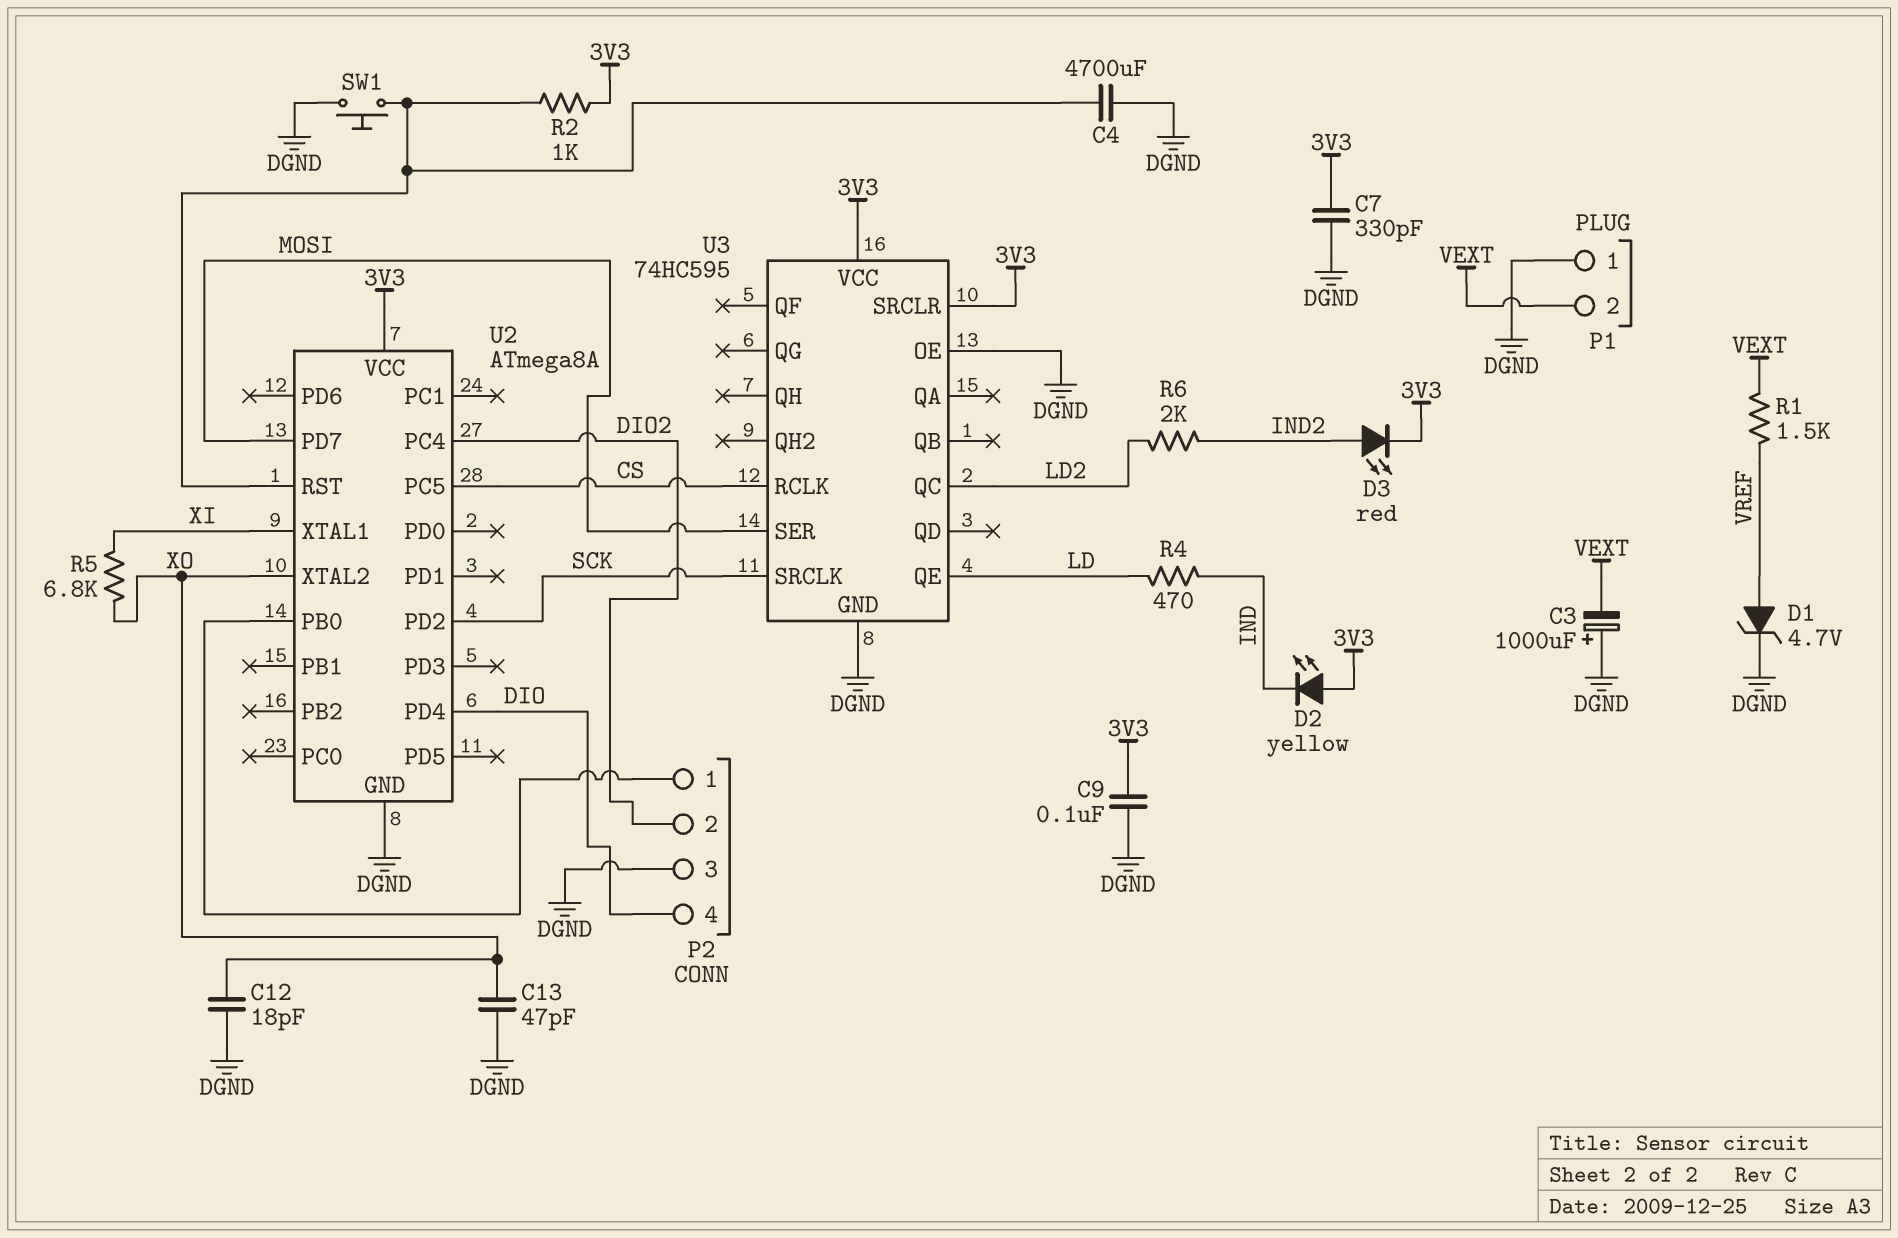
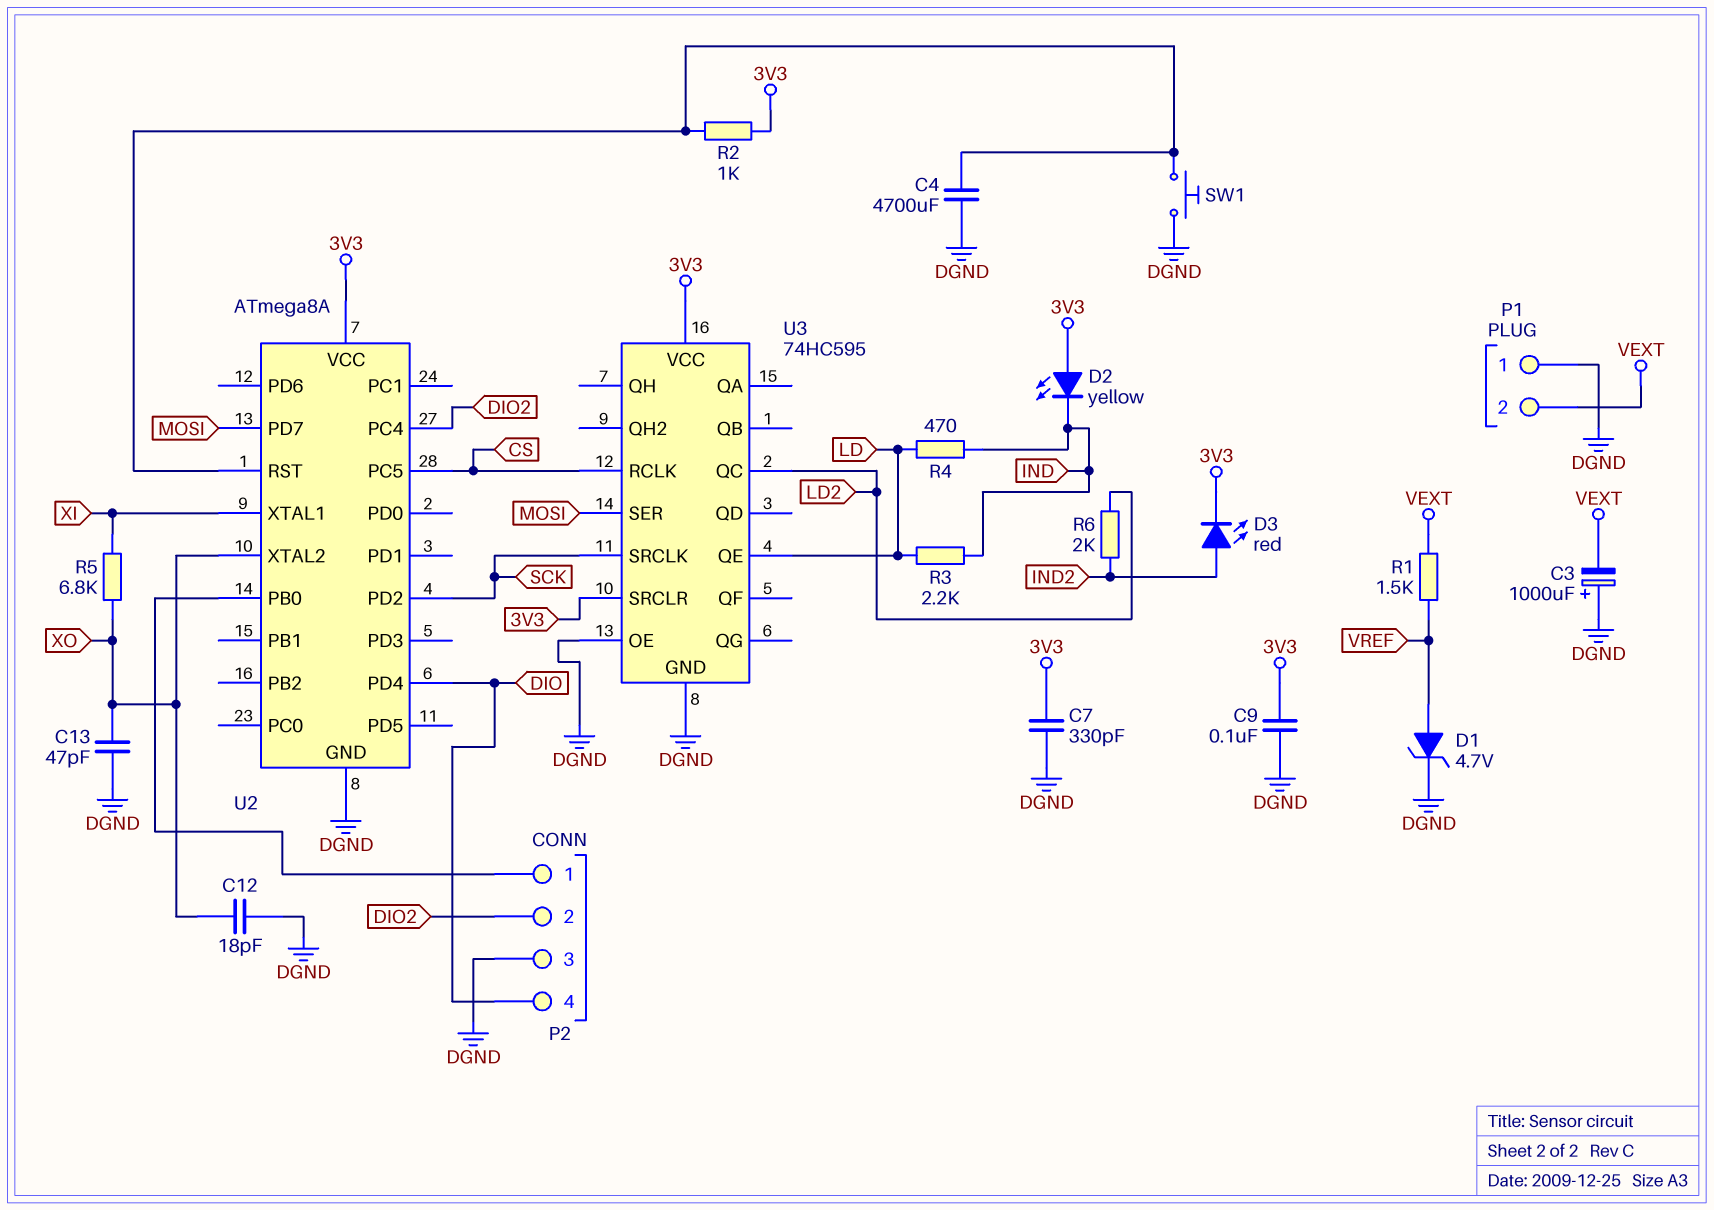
R3: none -> 2.2k (IND, LD)

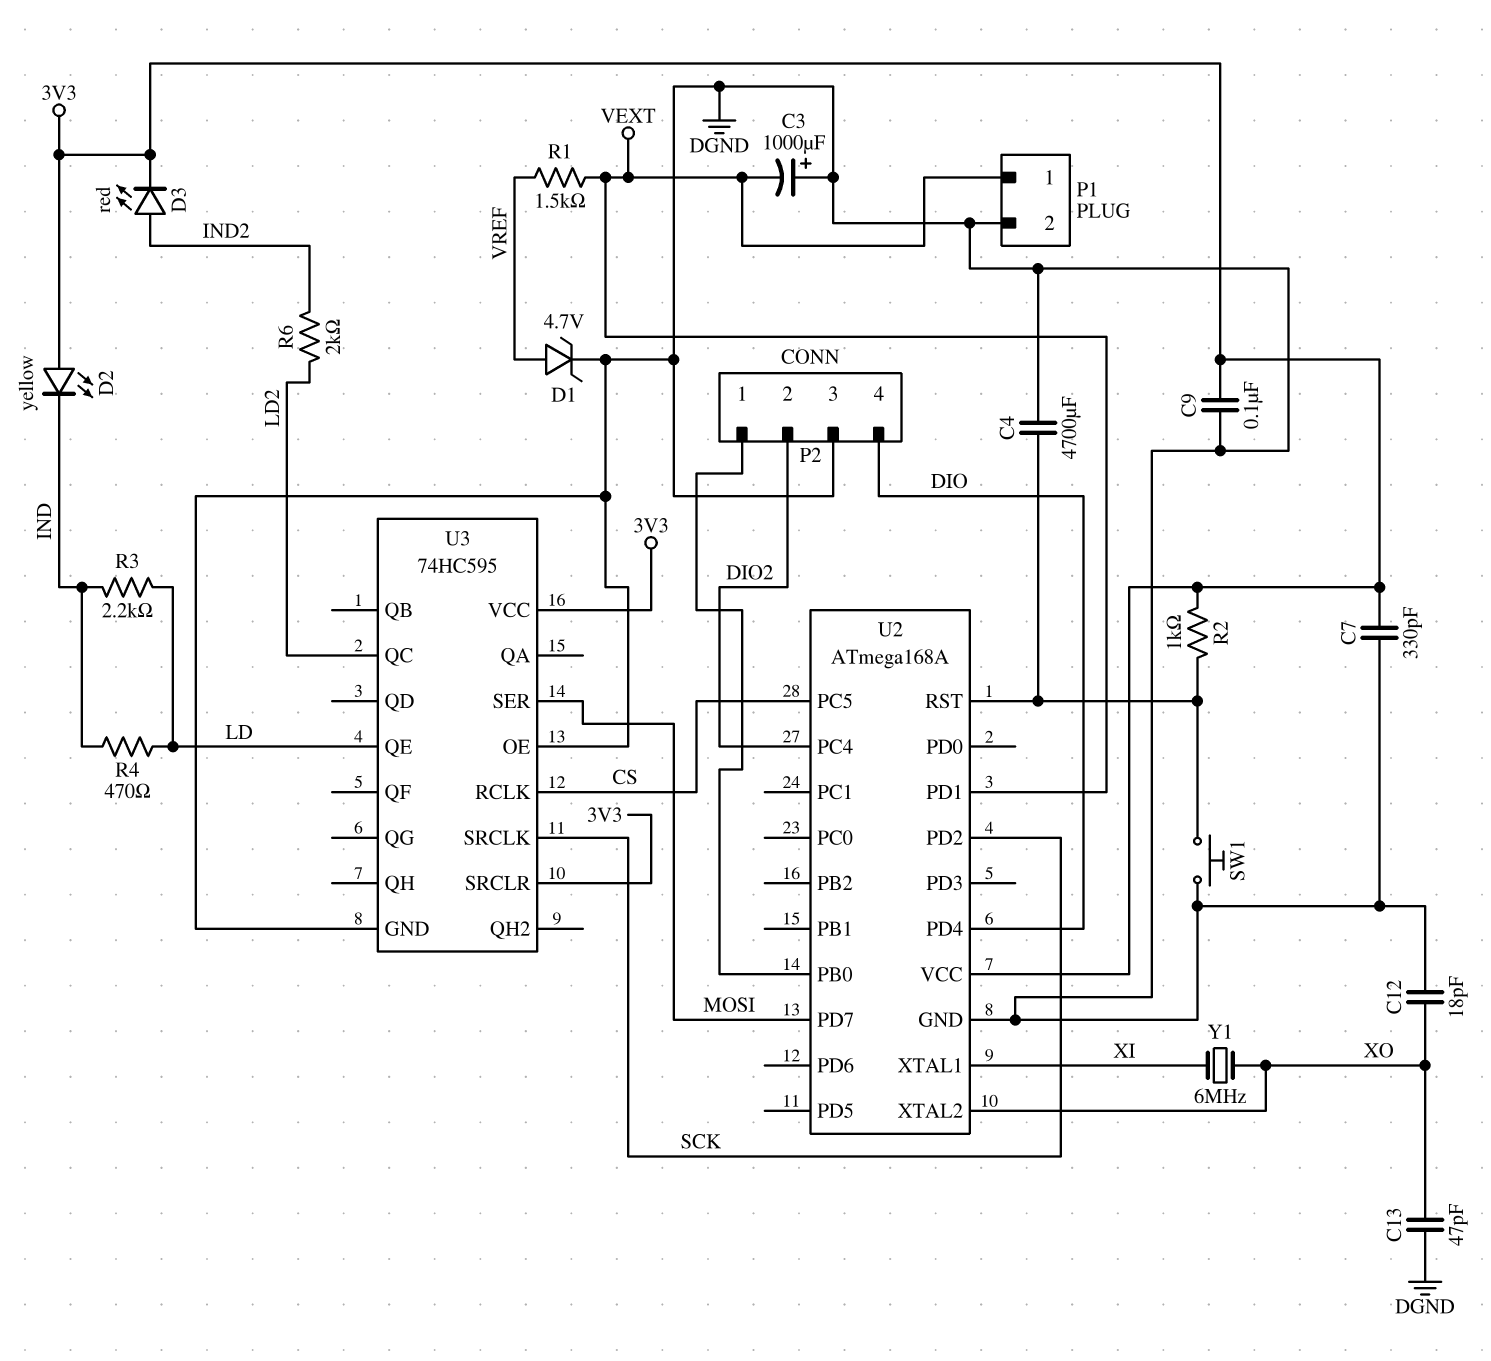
P1 pin 1: DGND -> VEXT
P1 pin 2: VEXT -> DGND
R5: 6.8k (XI, XO) -> none
U2: ATmega8A -> ATmega168A
U2 pin PD1: none -> VEXT
Y1: none -> 6MHz (XI, XO)

